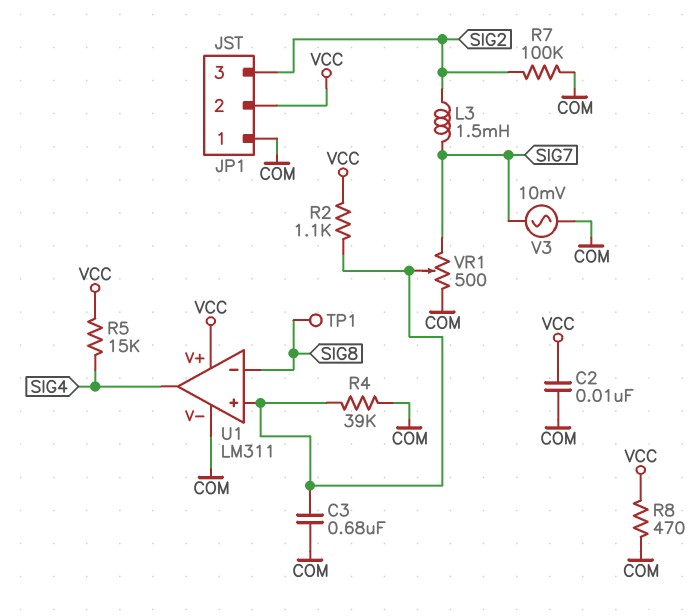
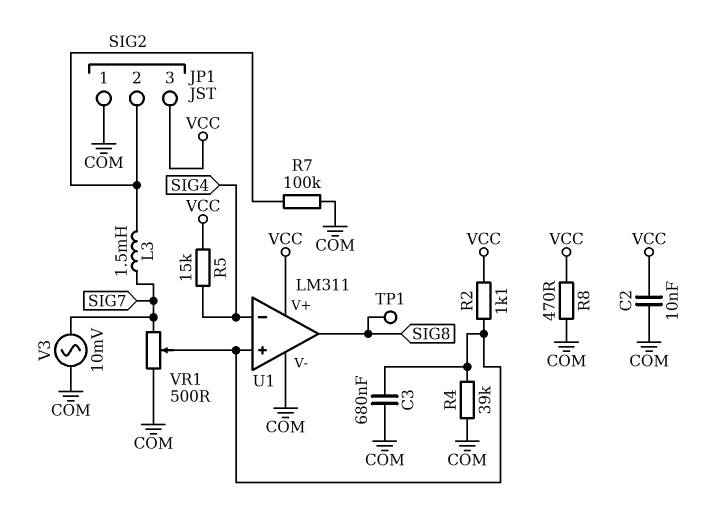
JP1 pin 2: VCC -> SIG2
JP1 pin 3: SIG2 -> VCC
U1 pin in-: SIG8 -> SIG4
U1 pin out: SIG4 -> SIG8

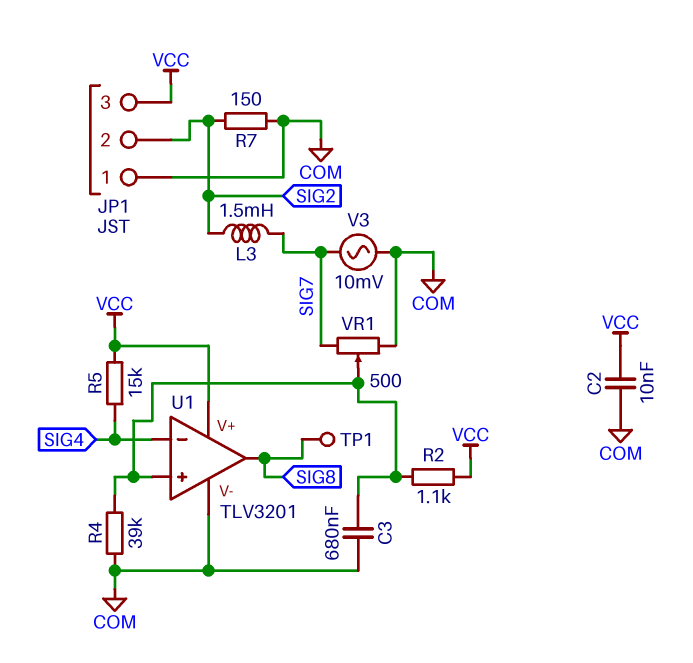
R7: 100k (COM, SIG2) -> 150 (COM, SIG2)
R8: 470 (COM, VCC) -> none
U1: LM311 -> TLV3201

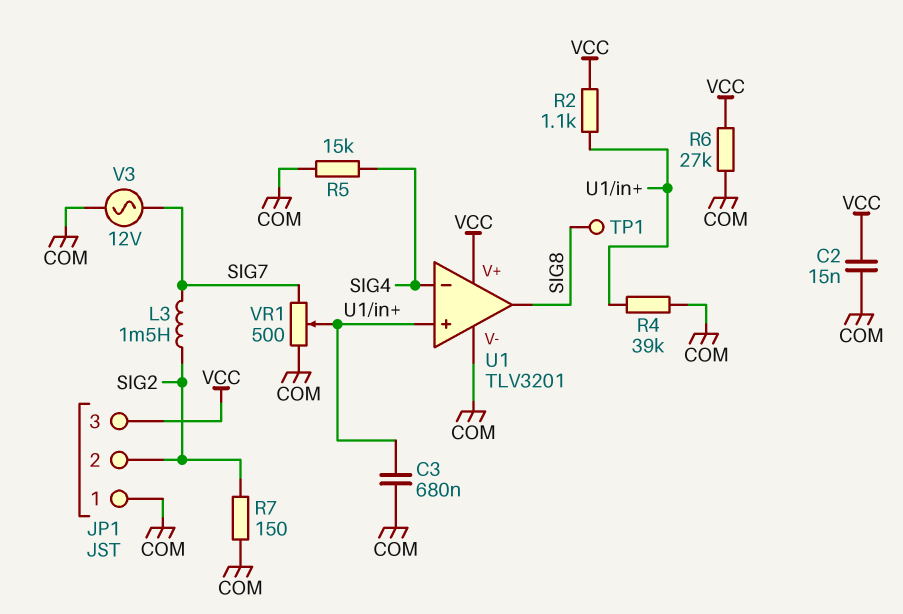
C2: 10nF (COM, VCC) -> 15nF (COM, VCC)
R5: 15k (SIG4, VCC) -> 15k (COM, SIG4)
R6: none -> 27k (COM, VCC)
V3: AC 10mV (COM, SIG7) -> AC 12V (COM, SIG7)

